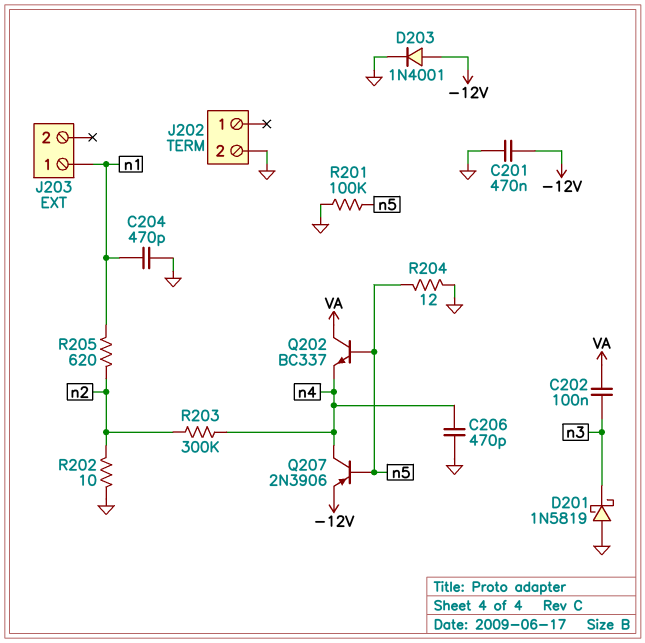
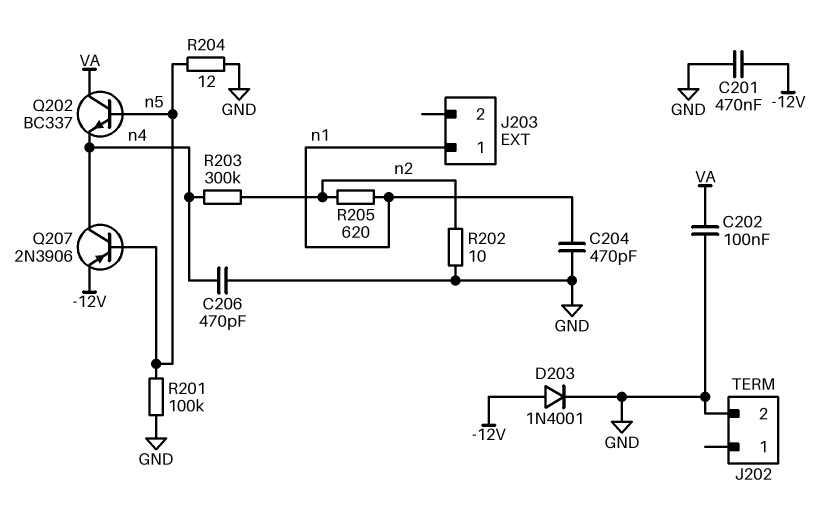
C202: 100nF (VA, n3) -> 100nF (GND, VA)
D201: schottky 1N5819 (A GND, K n3) -> none

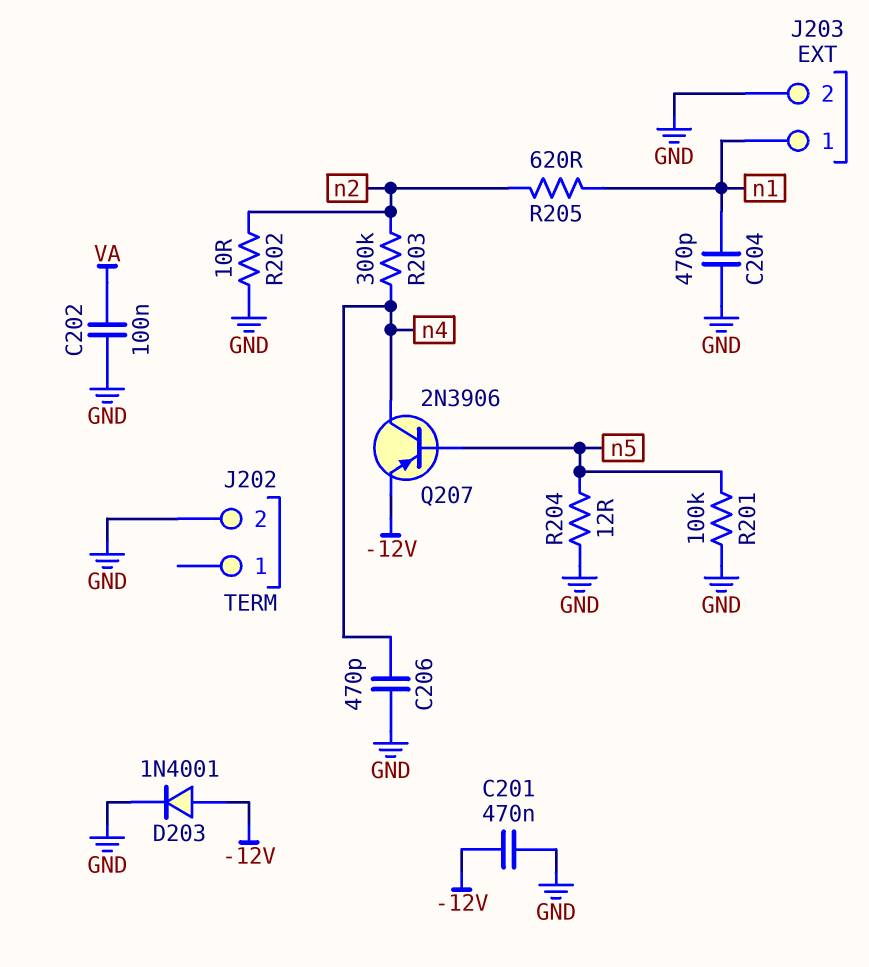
J203 pin 2: none -> GND
Q202: NPN BC337 (B n5, C VA, E n4) -> none

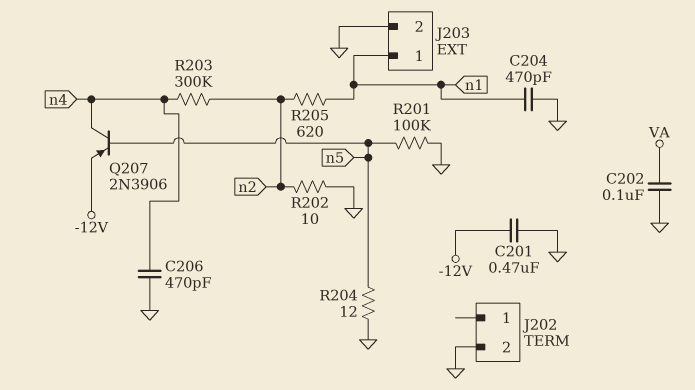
D203: diode 1N4001 (A -12V, K GND) -> none

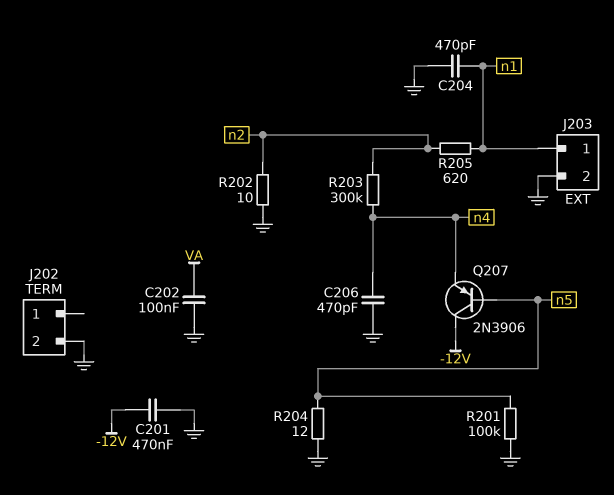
Q207: PNP 2N3906 (B n5, C n4, E -12V) -> PNP 2N3906 (B n5, C -12V, E n4)

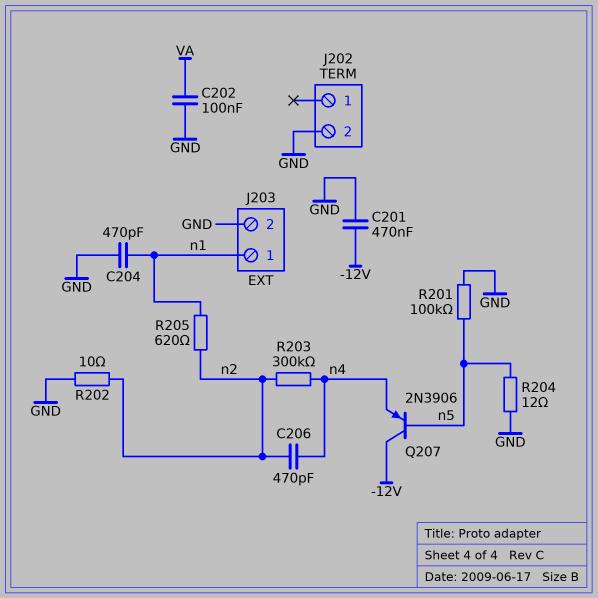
C206: 470pF (GND, n4) -> 470pF (n2, n4)

